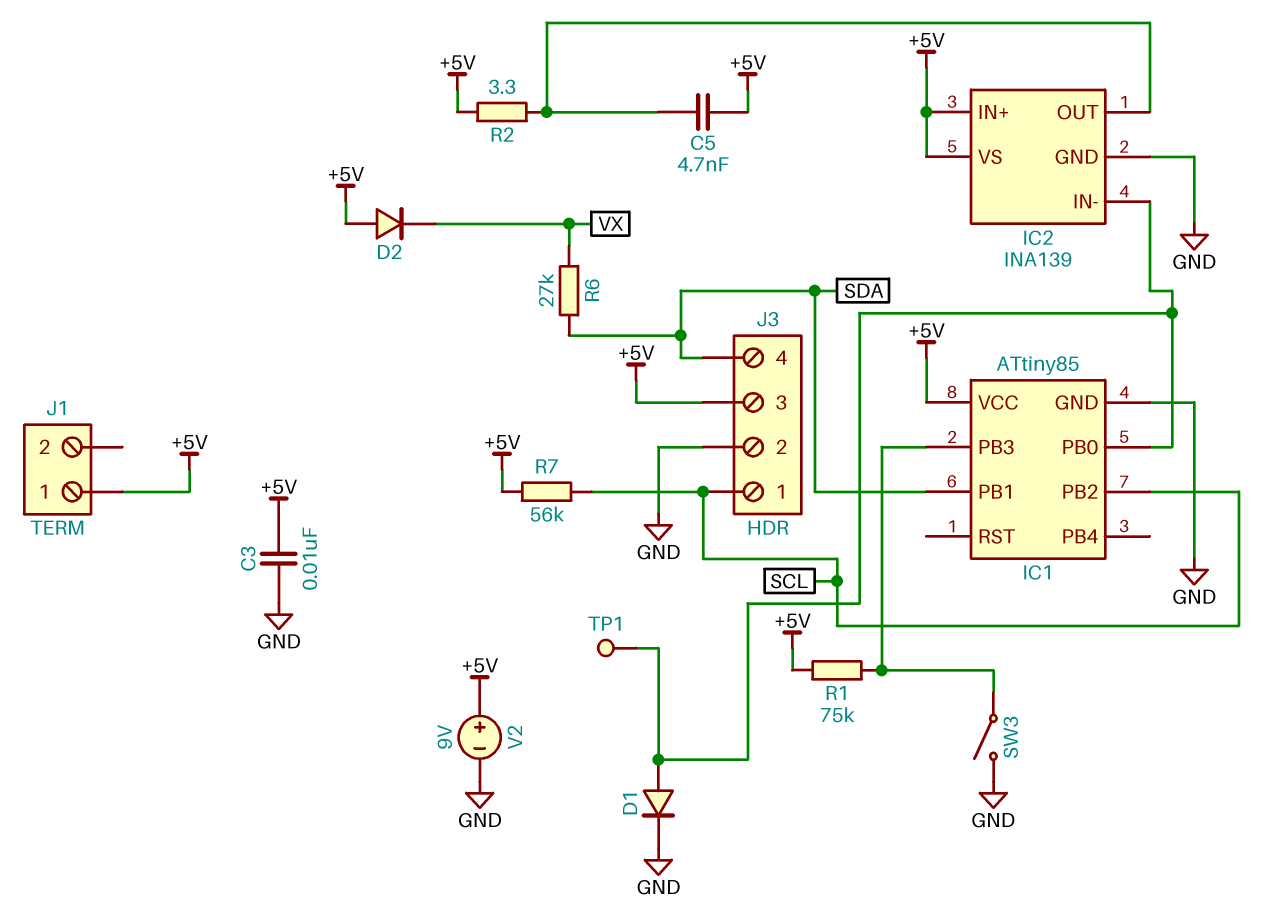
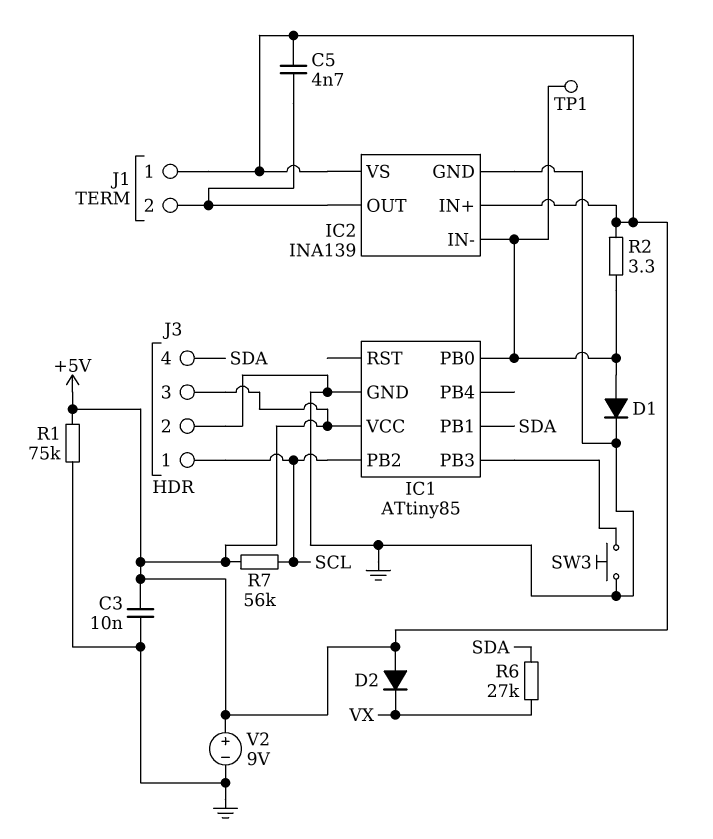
J1 pin 2: none -> IC2/OUT
R1: 75k (+5V, IC1/PB3) -> 75k (+5V, GND)
R2: 3.3 (+5V, IC2/OUT) -> 3.3 (+5V, IC1/PB0)
SW3: switch (GND, IC1/PB3) -> button (GND, IC1/PB3)

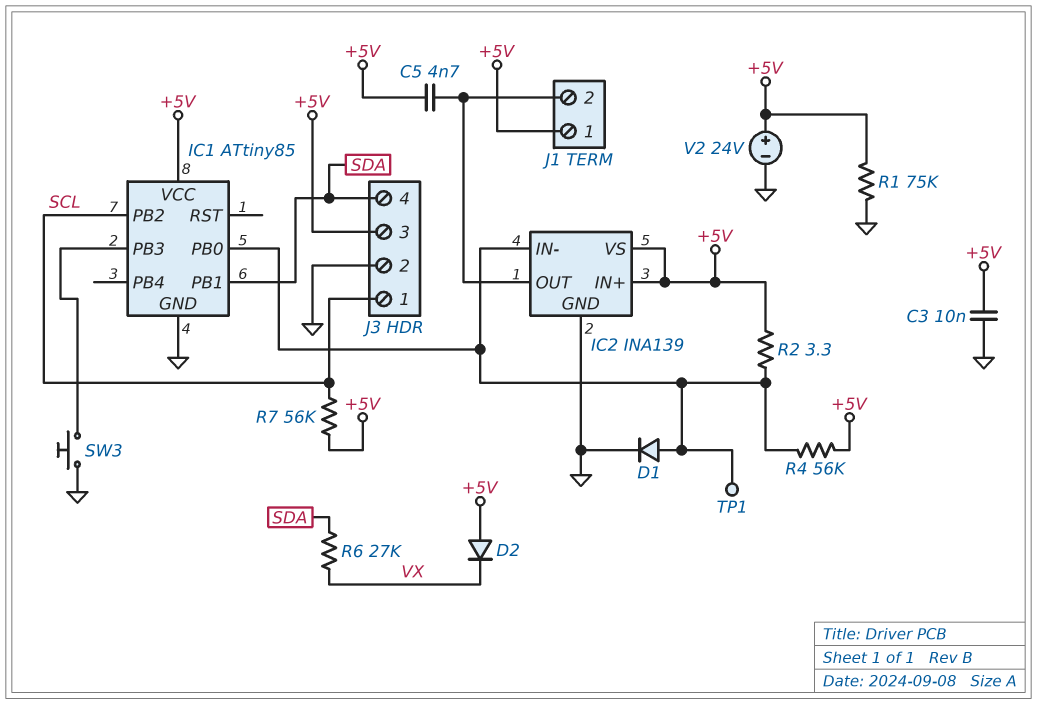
R4: none -> 56k (+5V, IC1/PB0)
V2: 9V (plus +5V, minus GND) -> 24V (plus +5V, minus GND)

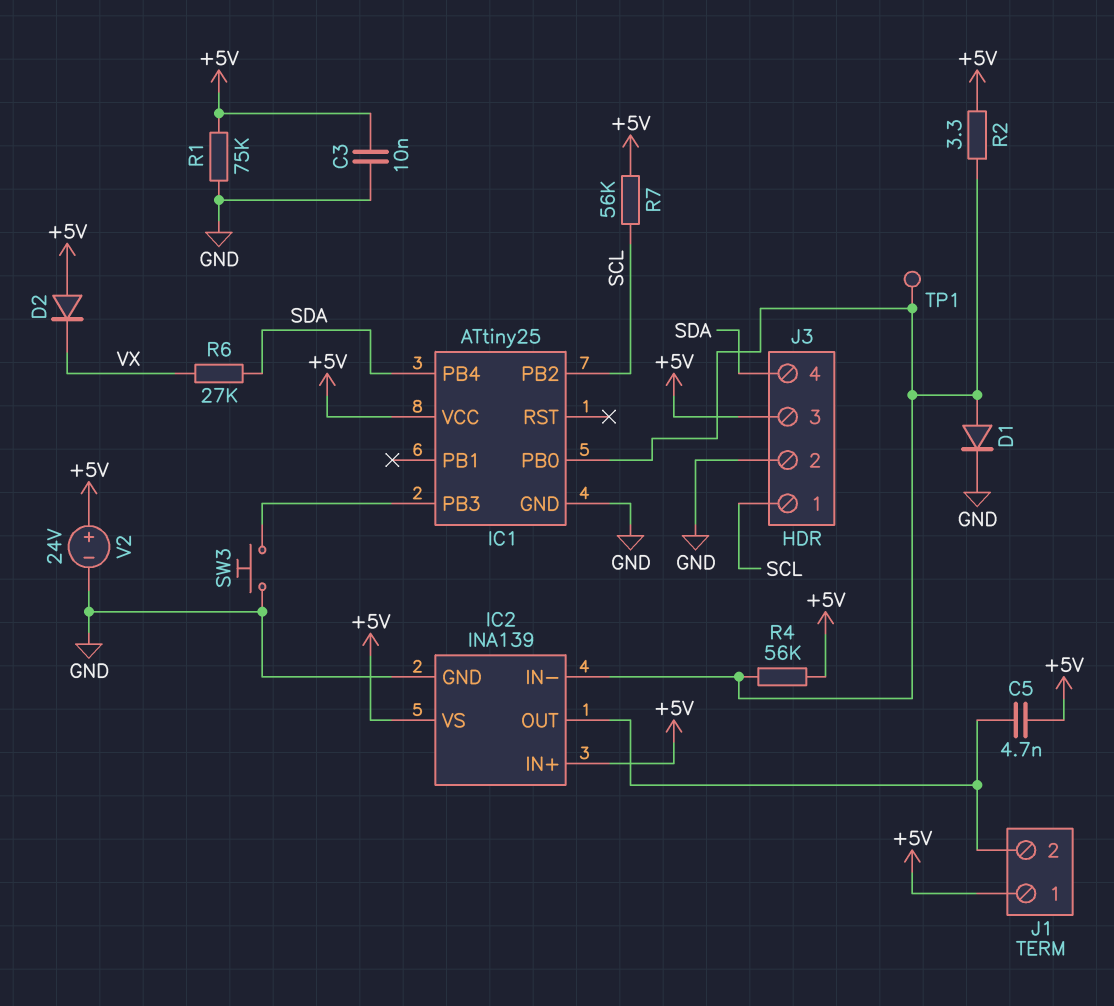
IC1: ATtiny85 -> ATtiny25
IC1 pin PB1: SDA -> none
IC1 pin PB4: none -> SDA

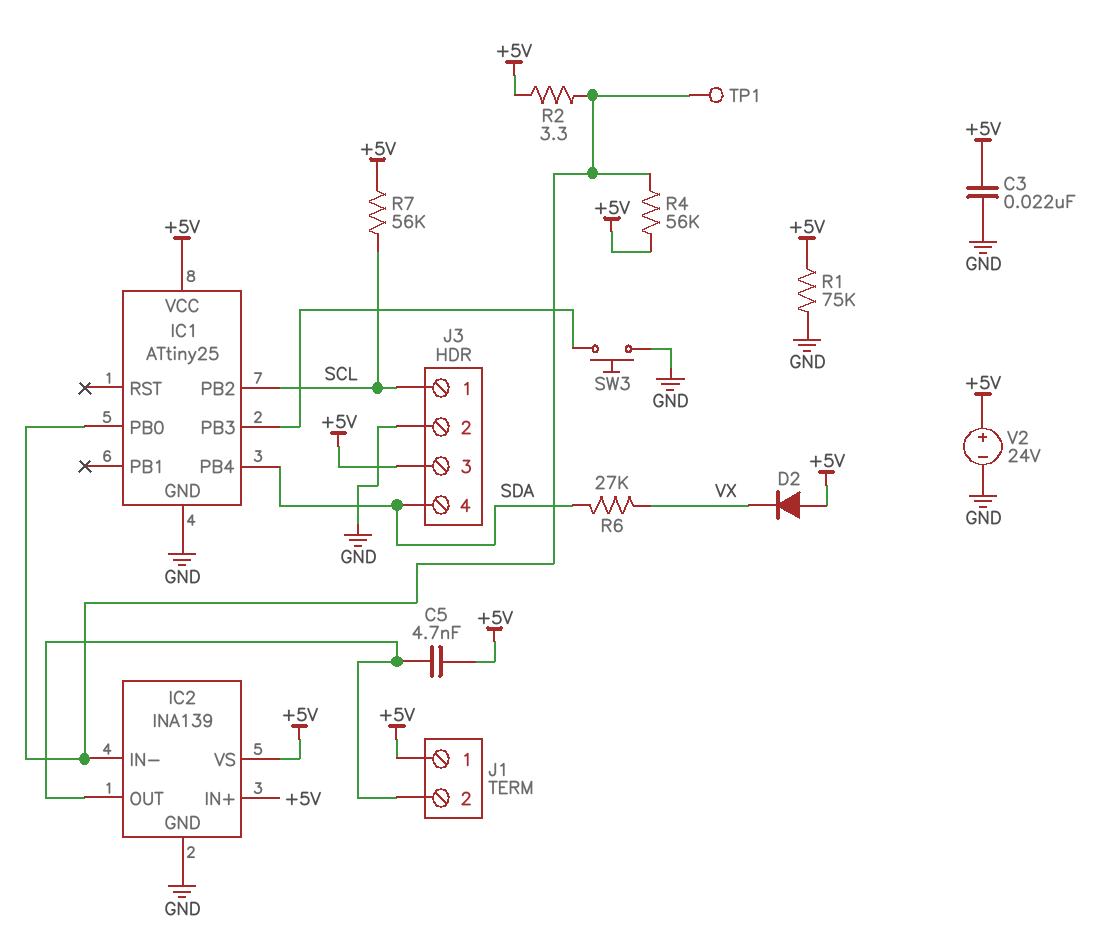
C3: 10nF (+5V, GND) -> 22nF (+5V, GND)
D1: diode (A IC1/PB0, K GND) -> none

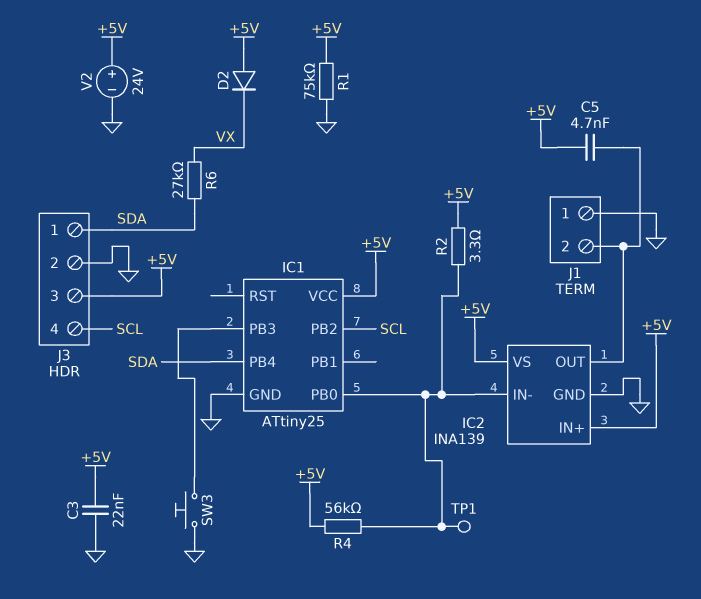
J1 pin 1: +5V -> GND
J3 pin 1: SCL -> SDA
J3 pin 4: SDA -> SCL
R7: 56k (+5V, SCL) -> none

